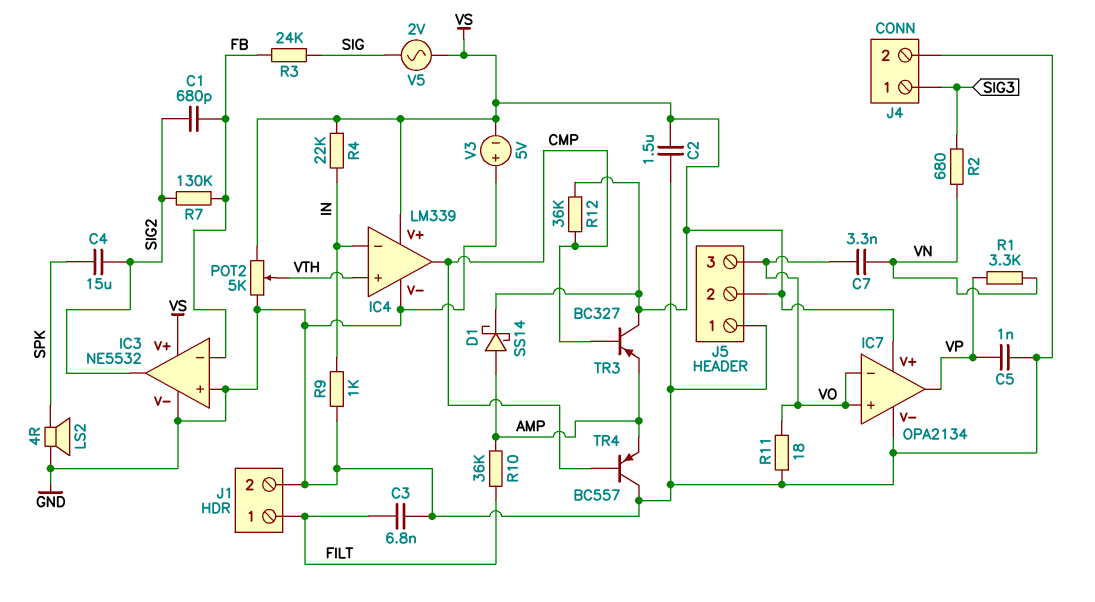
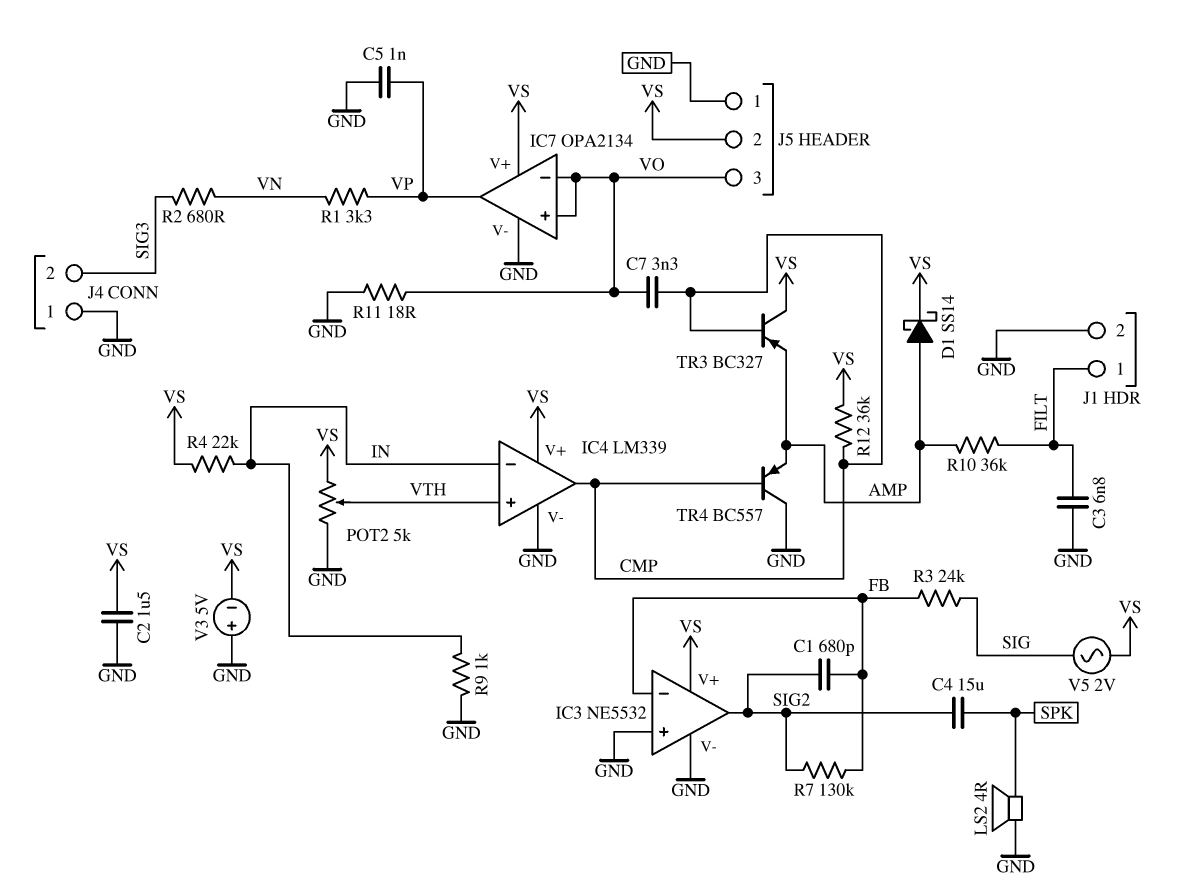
C7: 3.3nF (VN, VO) -> 3.3nF (CMP, VO)
J4 pin 1: SIG3 -> GND
J4 pin 2: GND -> SIG3

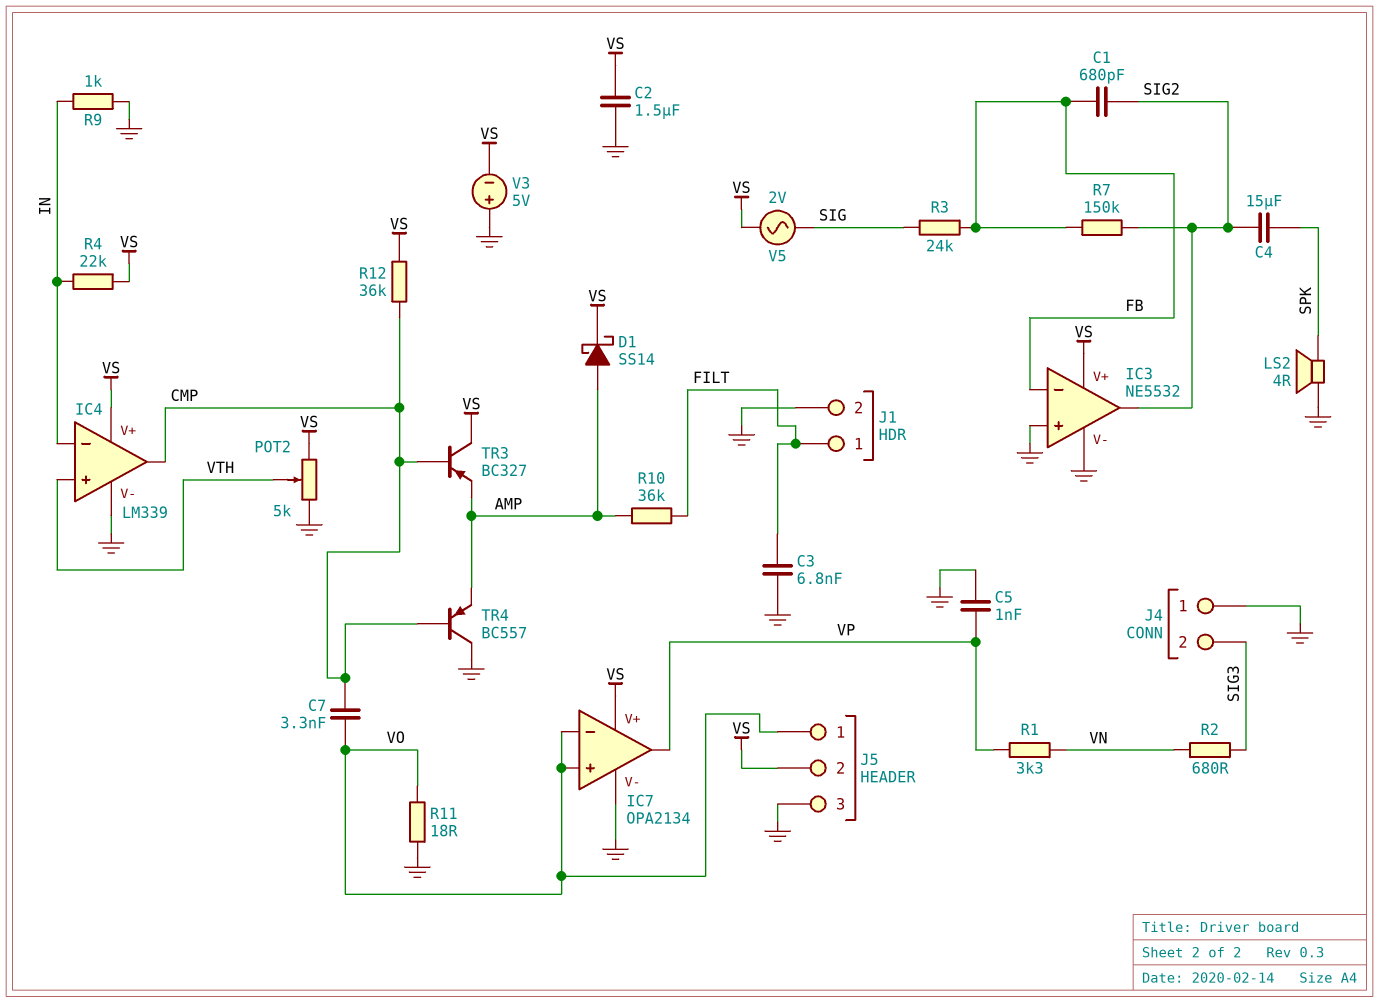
J5 pin 1: GND -> VO
J5 pin 3: VO -> GND
R7: 130k (FB, SIG2) -> 150k (FB, SIG2)

